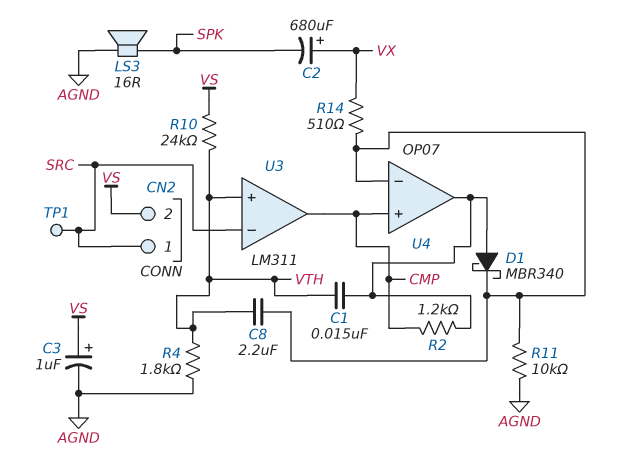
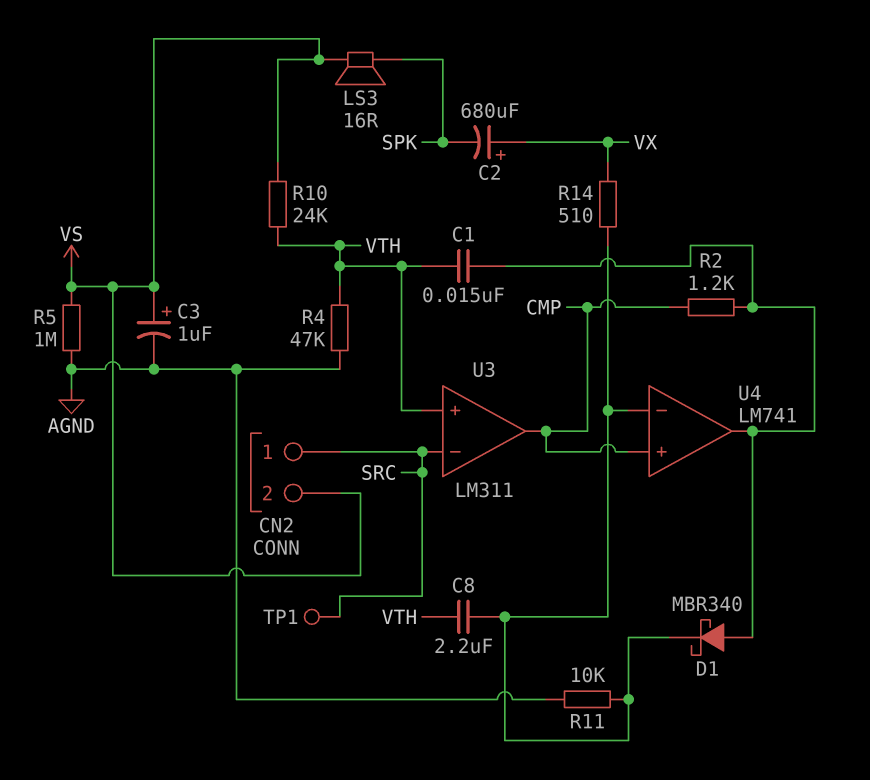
LS3: speaker 16R (AGND, SPK) -> speaker 16R (SPK, VS)
R4: 1.8k (AGND, VTH) -> 47k (AGND, VTH)
R5: none -> 1M (AGND, VS)
U4: OP07 -> LM741

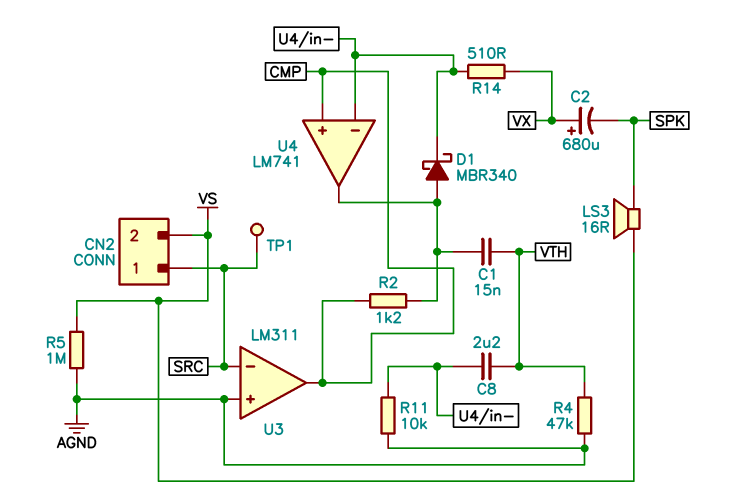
C3: 1uF (plus VS, minus AGND) -> none
R10: 24k (VS, VTH) -> none
U3 pin in+: VTH -> AGND

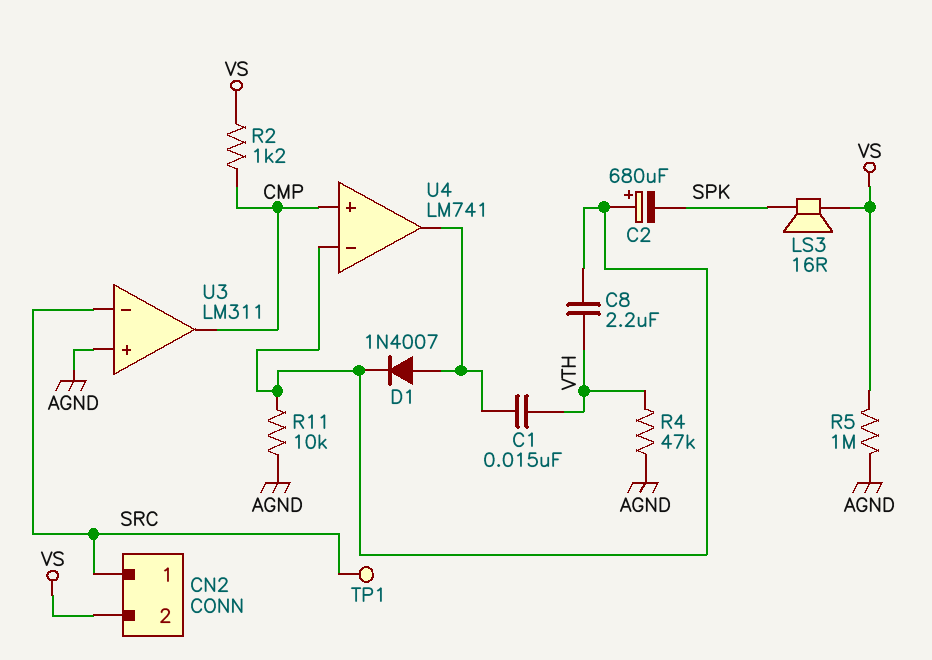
C2: 680uF (plus VX, minus SPK) -> 680uF (plus U4/in-, minus SPK)
D1: schottky MBR340 (A U4/out, K U4/in-) -> diode 1N4007 (A U4/out, K U4/in-)
R2: 1.2k (CMP, U4/out) -> 1.2k (CMP, VS)
R14: 510 (U4/in-, VX) -> none

